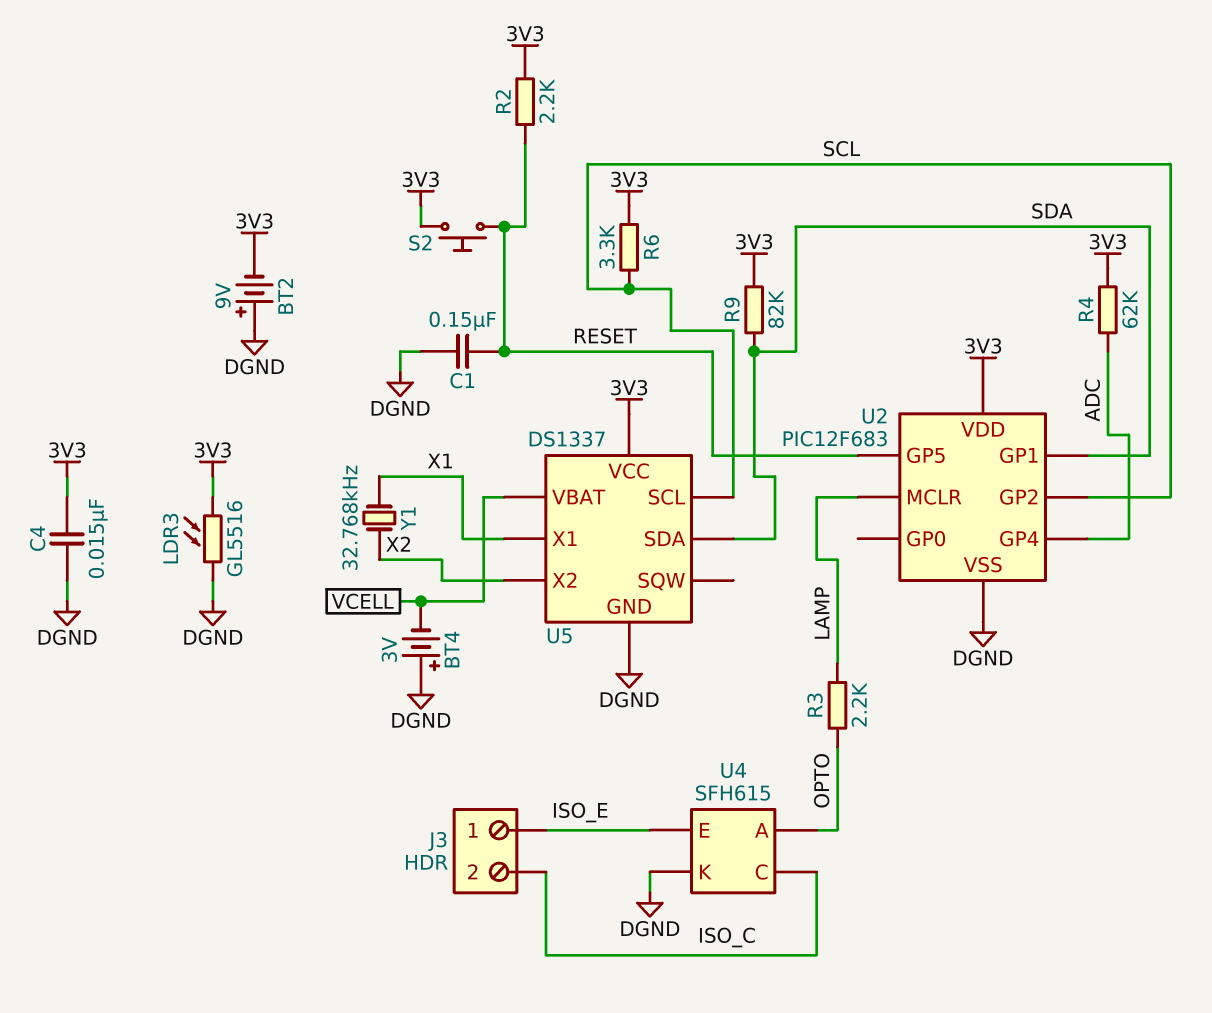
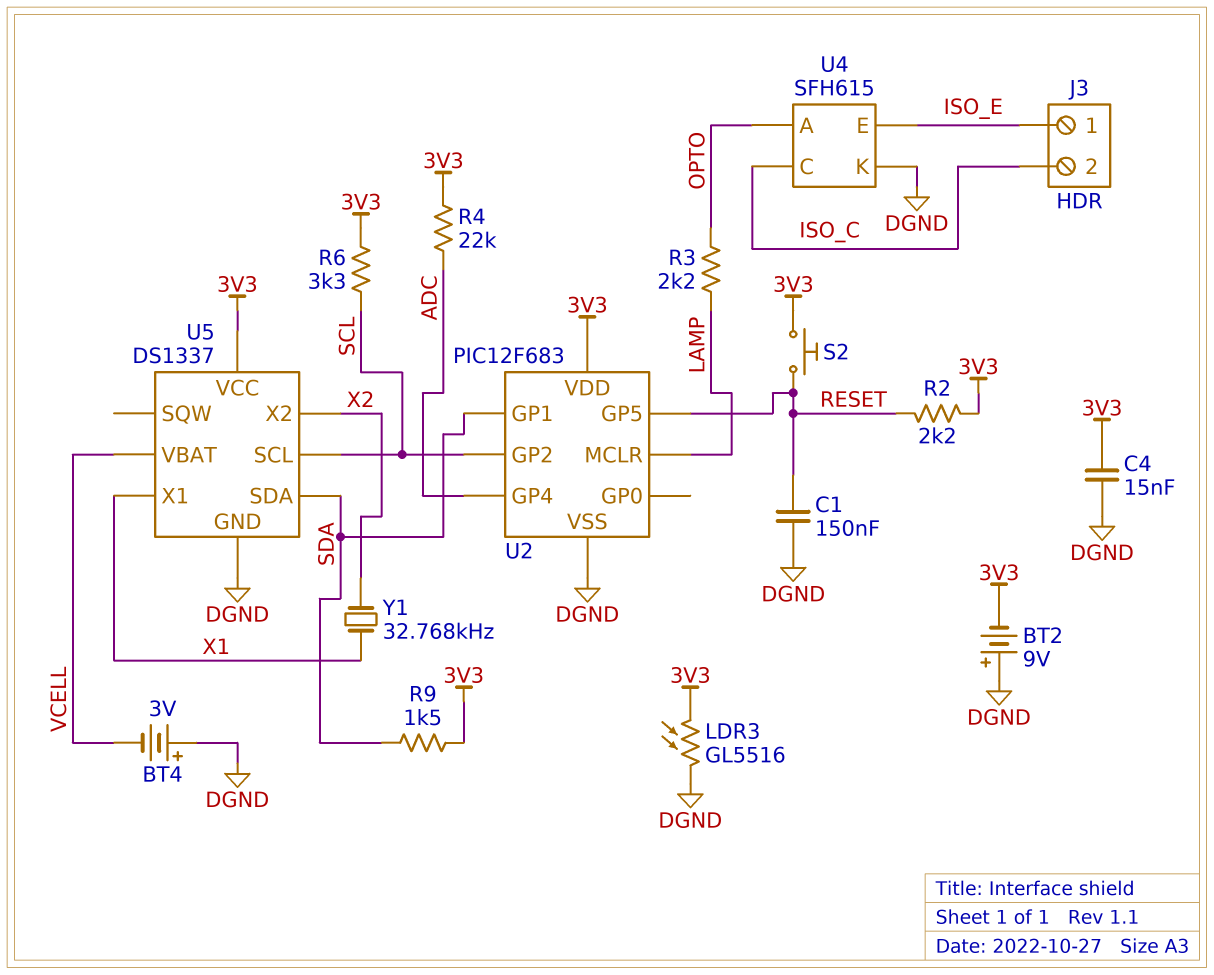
R4: 62k (3V3, ADC) -> 22k (3V3, ADC)
R9: 82k (3V3, SDA) -> 1.5k (3V3, SDA)

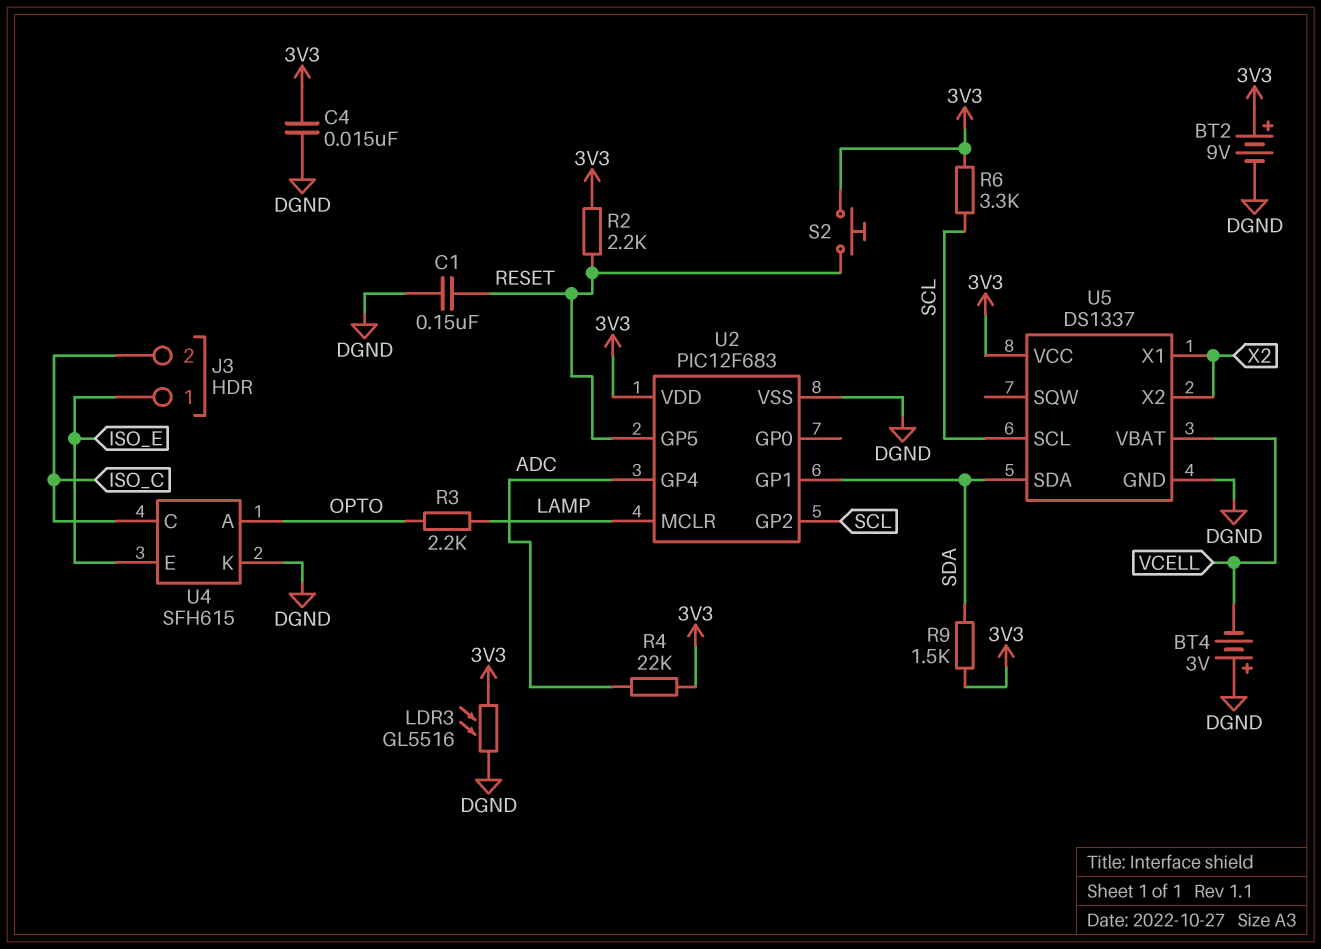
BT2: 9V (plus DGND, minus 3V3) -> 9V (plus 3V3, minus DGND)
U5 pin X1: X1 -> X2
Y1: 32.768kHz (X1, X2) -> none

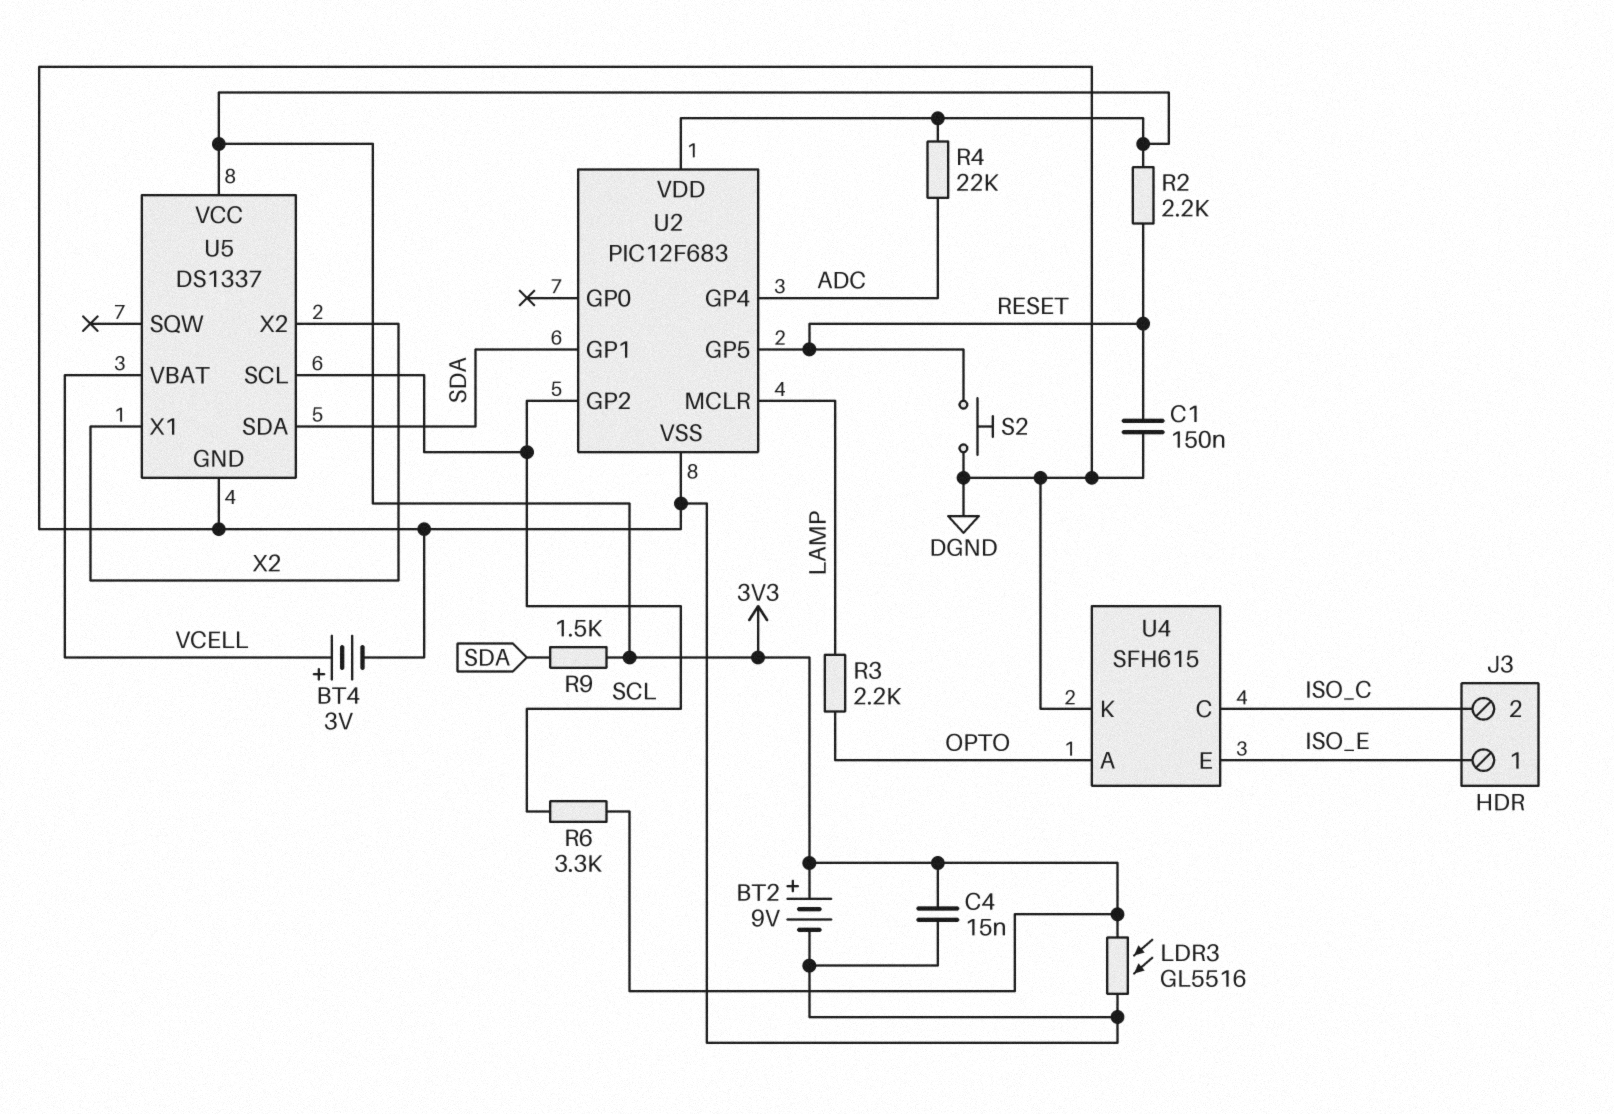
BT4: 3V (plus DGND, minus VCELL) -> 3V (plus VCELL, minus DGND)
S2: button (3V3, RESET) -> button (DGND, RESET)

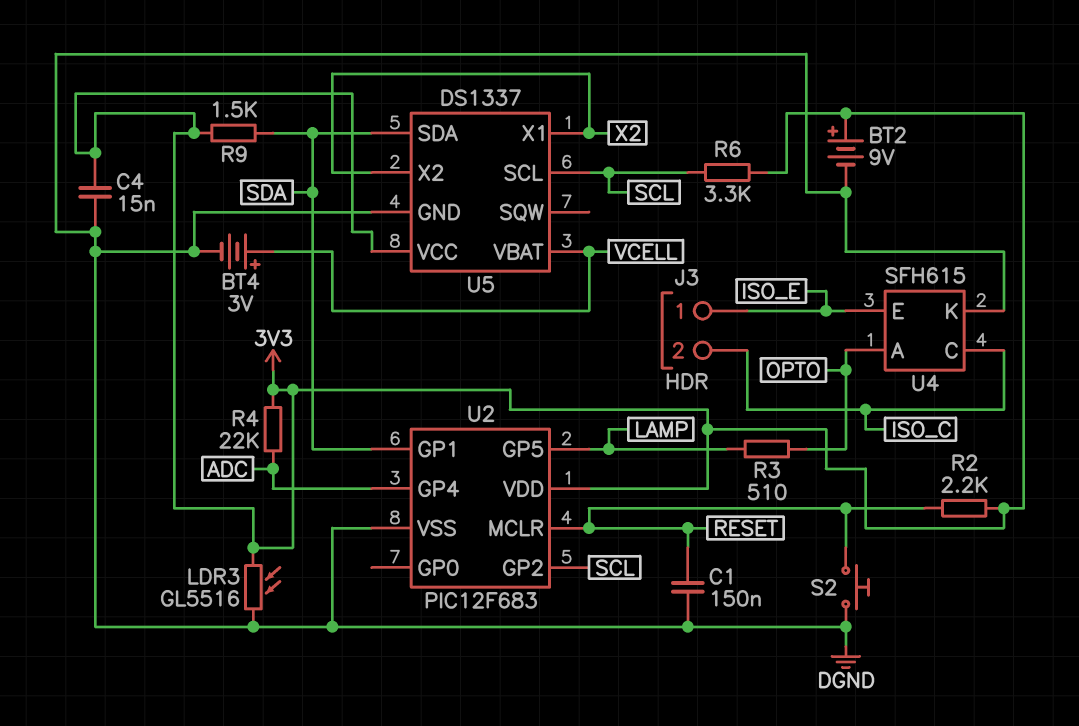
R3: 2.2k (LAMP, OPTO) -> 510 (LAMP, OPTO)
U2 pin GP5: RESET -> LAMP
U2 pin MCLR: LAMP -> RESET

